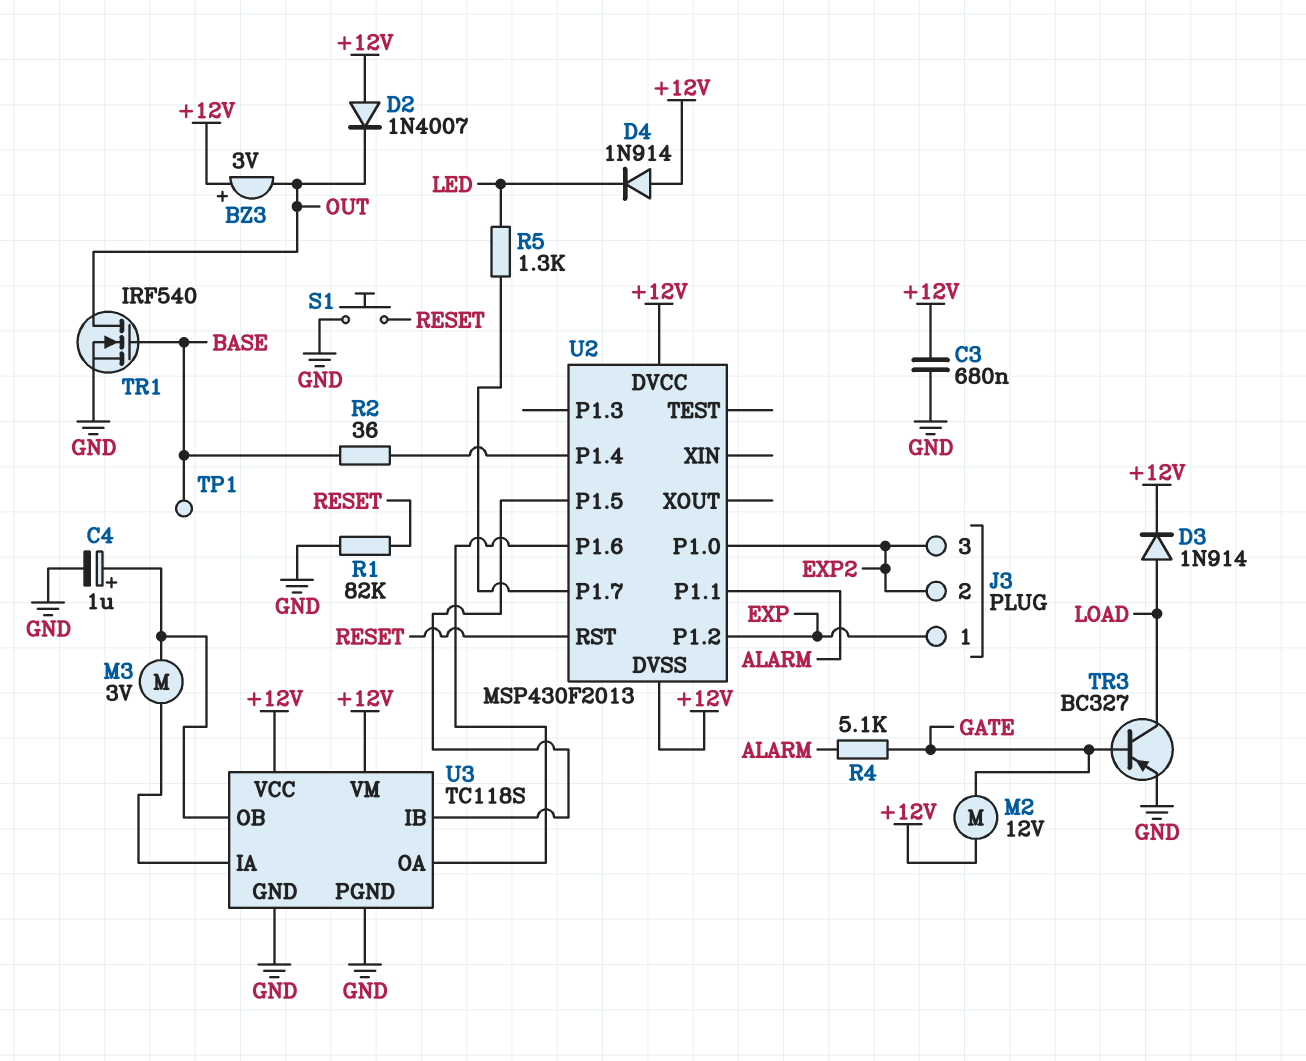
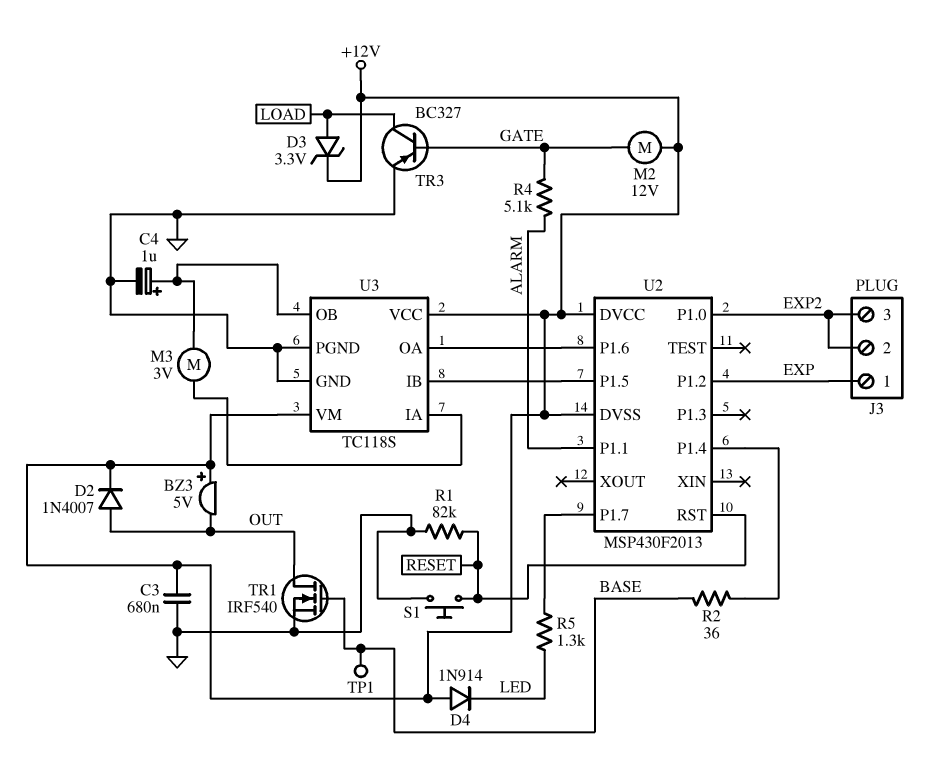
BZ3: buzzer 3V (plus +12V, minus OUT) -> buzzer 5V (plus +12V, minus OUT)
D2: diode 1N4007 (A +12V, K OUT) -> diode 1N4007 (A OUT, K +12V)
D3: diode 1N914 (A LOAD, K +12V) -> zener 3.3V (A LOAD, K +12V)

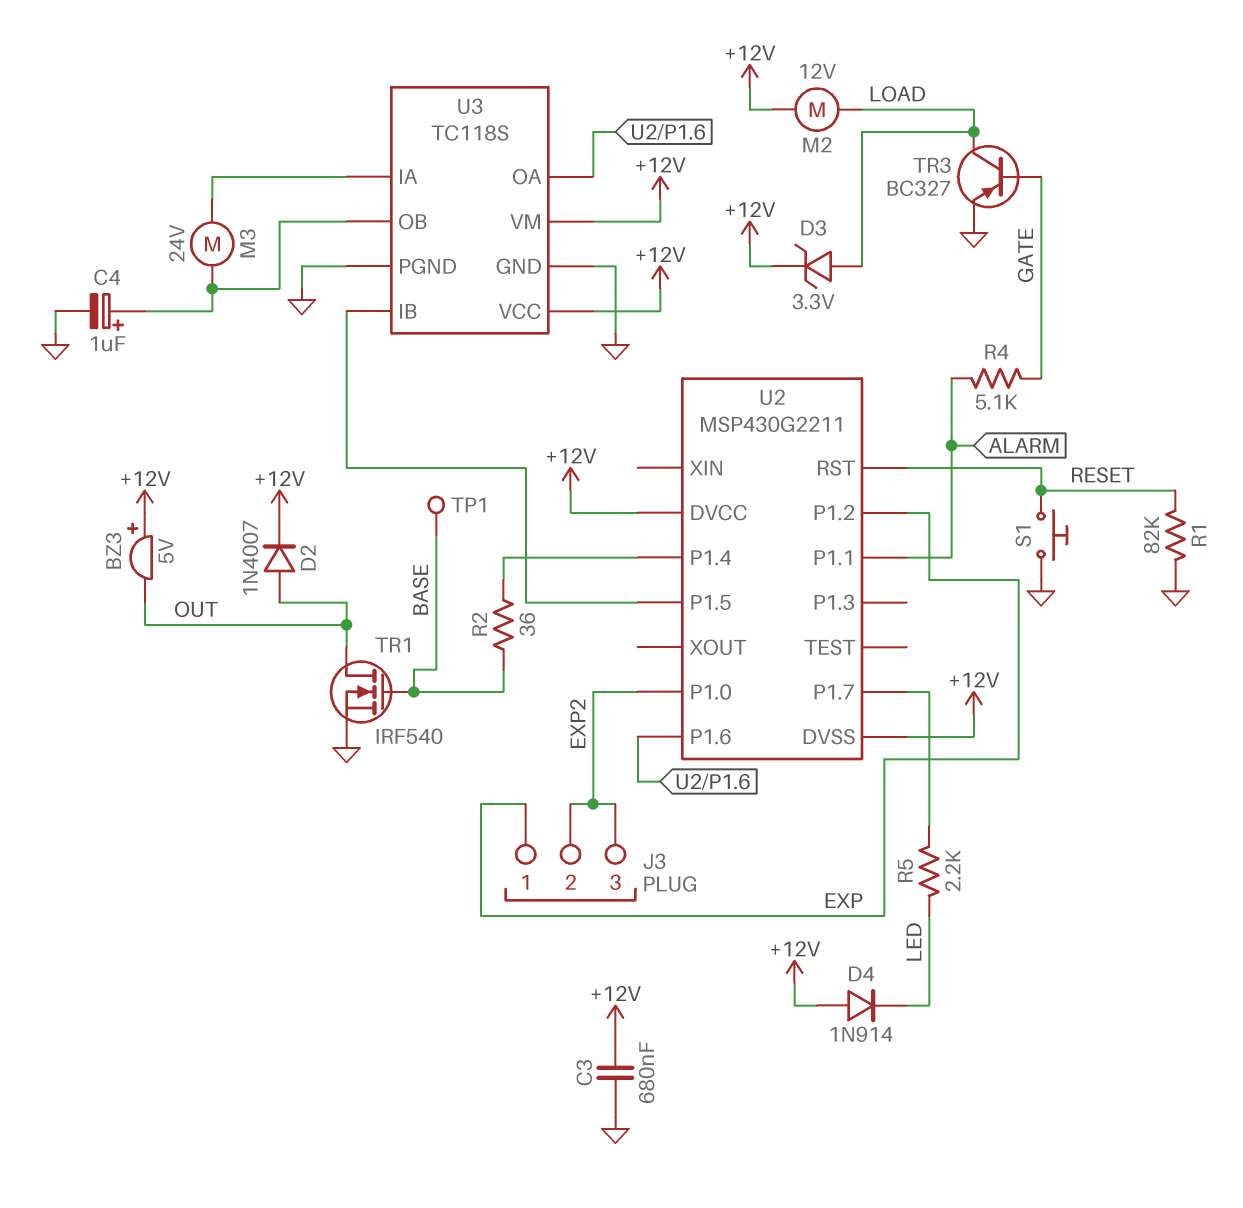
M2: motor 12V (+12V, GATE) -> motor 12V (+12V, LOAD)
M3: motor 3V (U3/IA, U3/OB) -> motor 24V (U3/IA, U3/OB)
R5: 1.3k (LED, U2/P1.7) -> 2.2k (LED, U2/P1.7)
U2: MSP430F2013 -> MSP430G2211

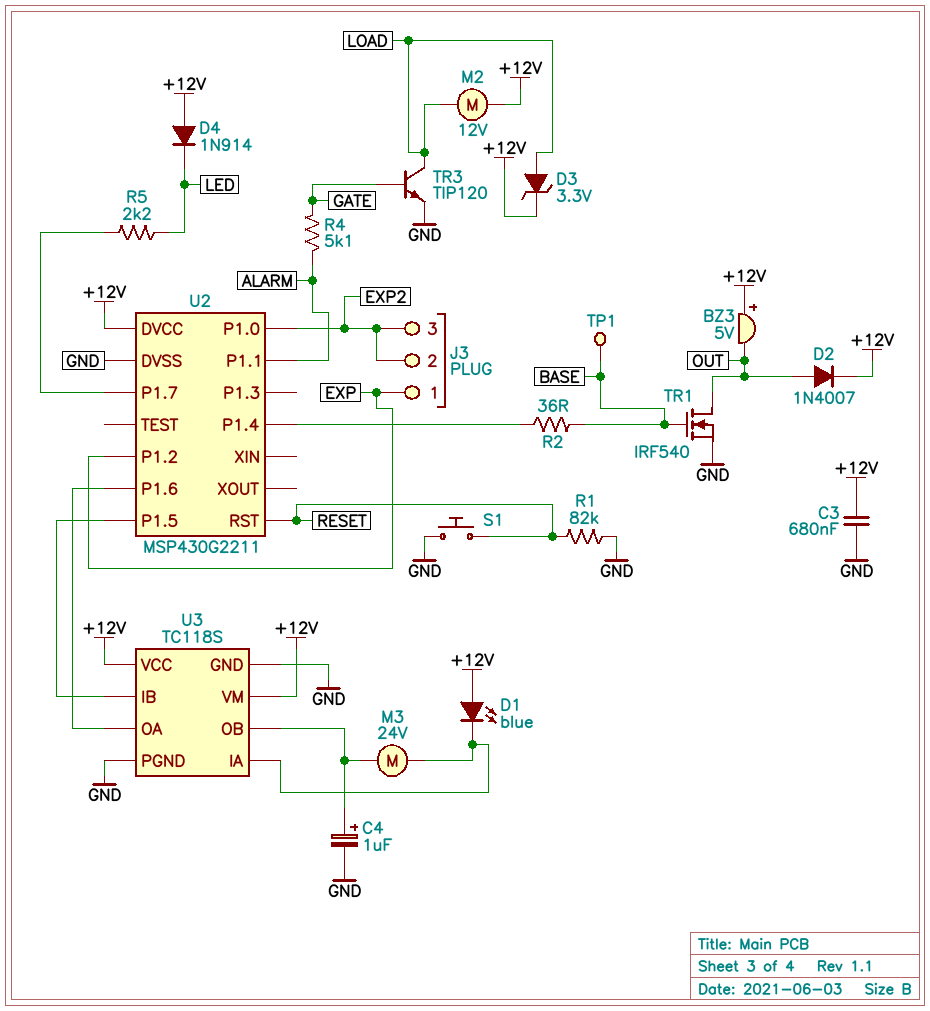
D1: none -> LED blue (A +12V, K U3/IA)
TR3: PNP BC327 (B GATE, C LOAD, E GND) -> NPN TIP120 (B GATE, C LOAD, E GND)
U2 pin DVSS: +12V -> GND

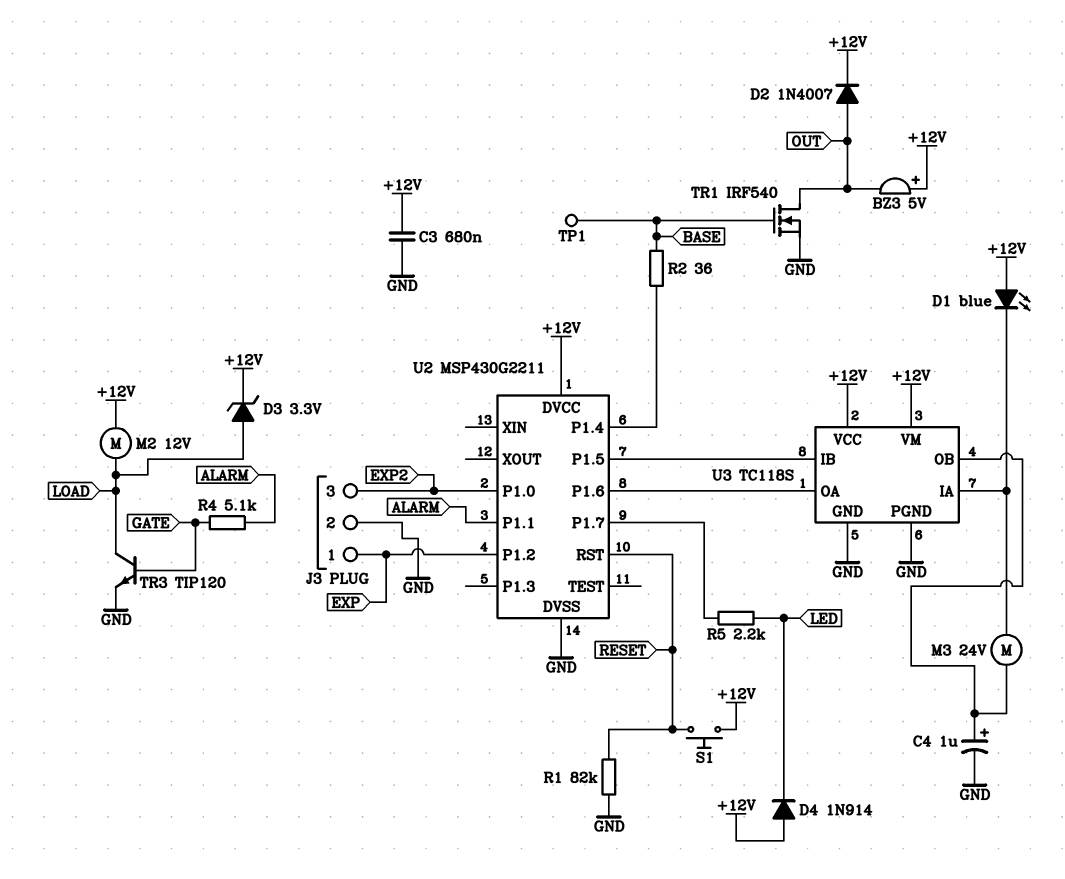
J3 pin 2: EXP2 -> GND
S1: button (GND, RESET) -> button (+12V, RESET)

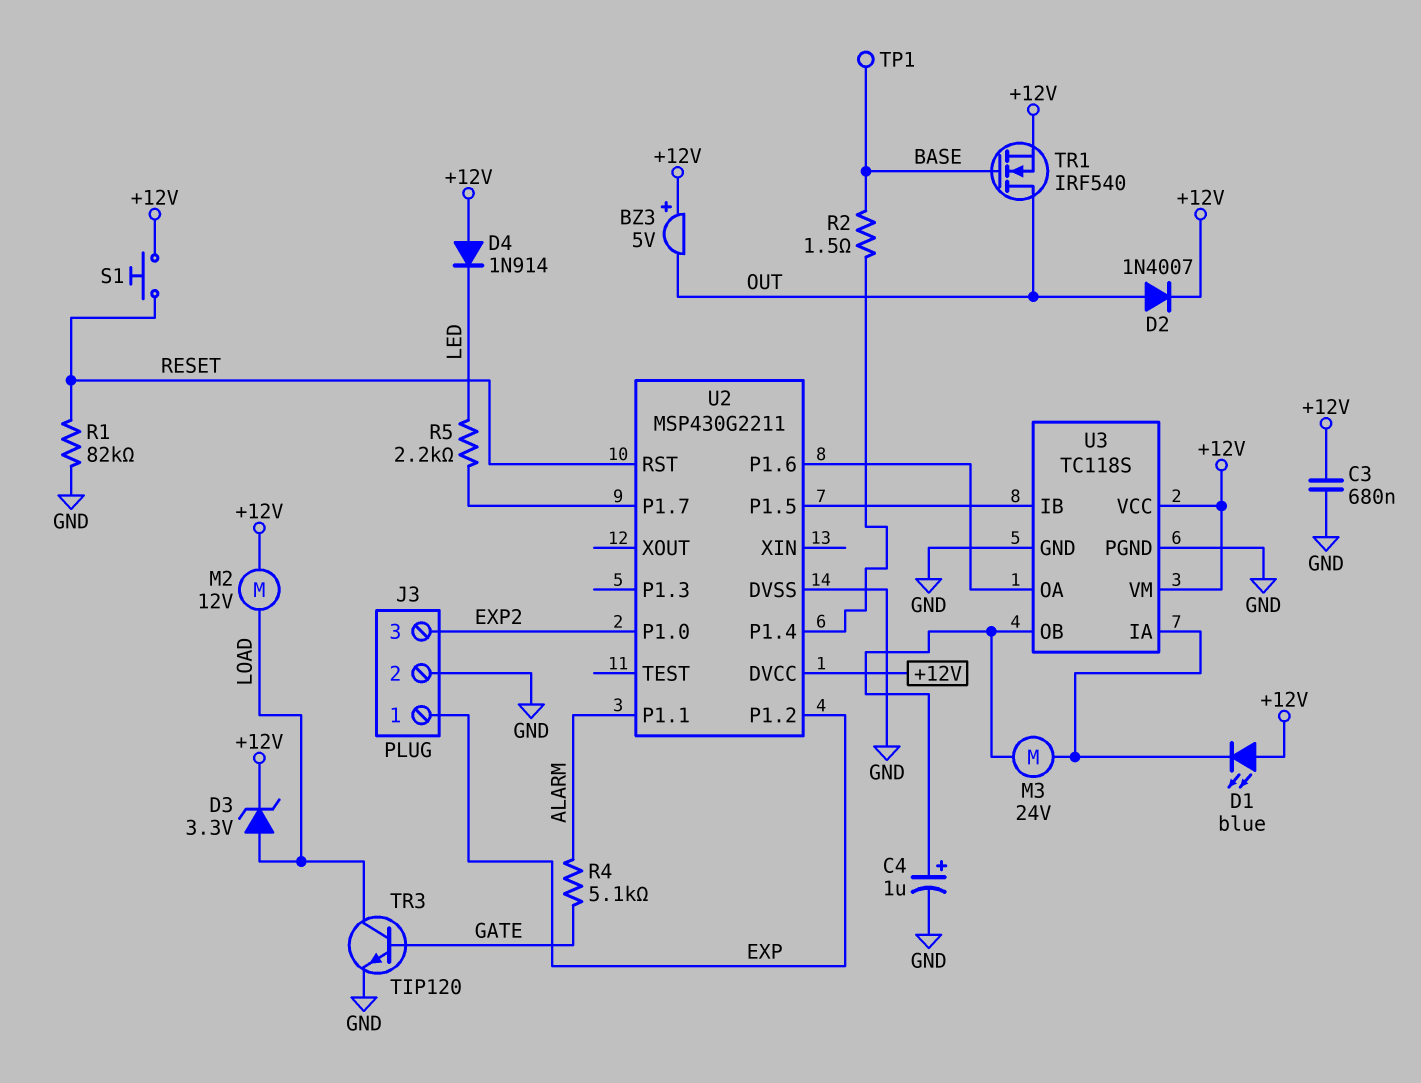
R2: 36 (BASE, U2/P1.4) -> 1.5 (BASE, U2/P1.4)
TR1: NMOS IRF540 (G BASE, D OUT, S GND) -> NMOS IRF540 (G BASE, D OUT, S +12V)

